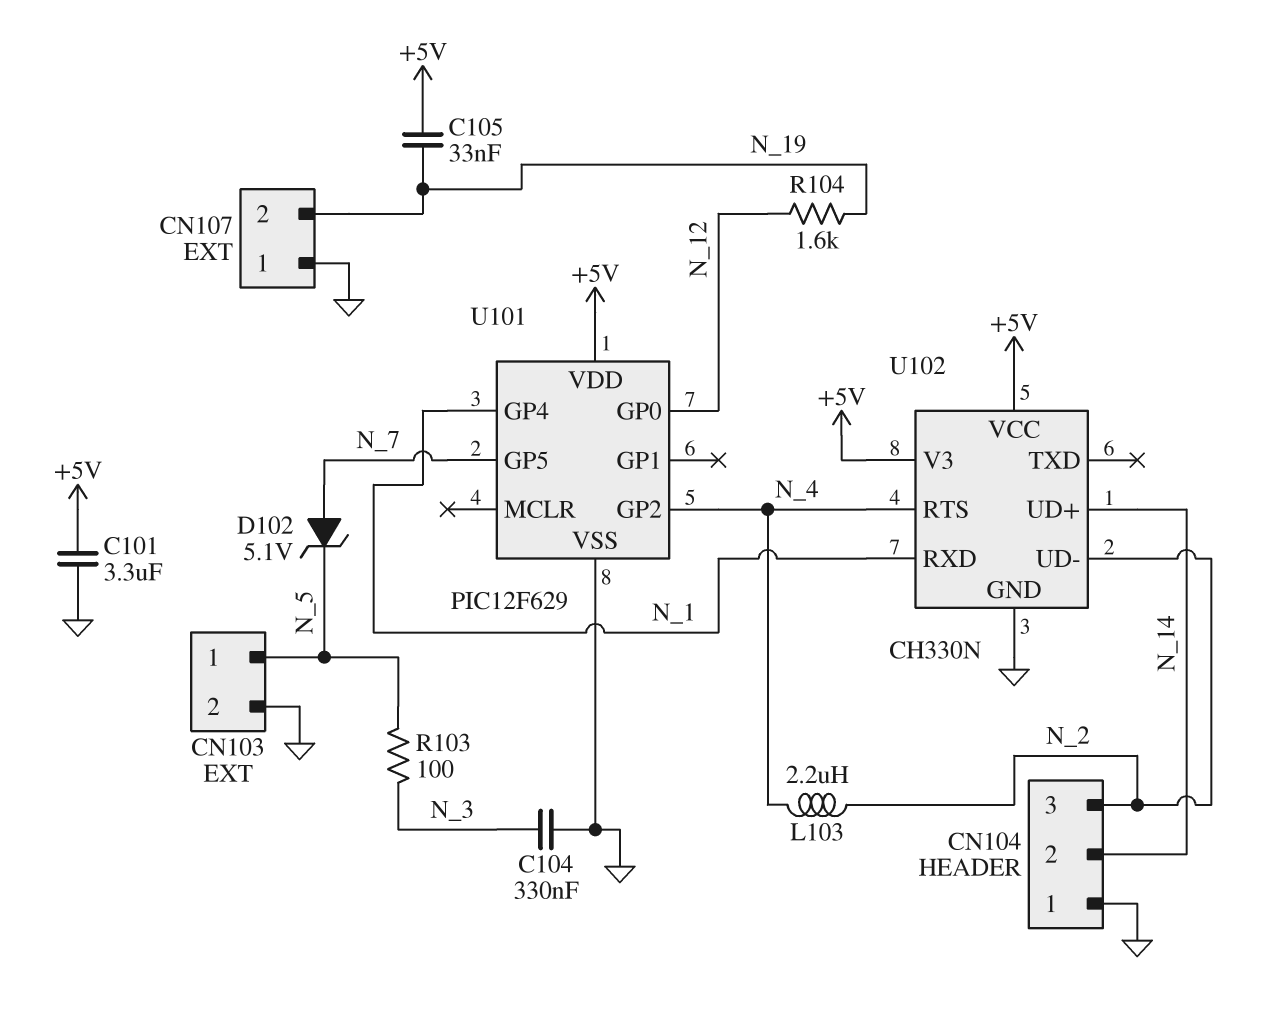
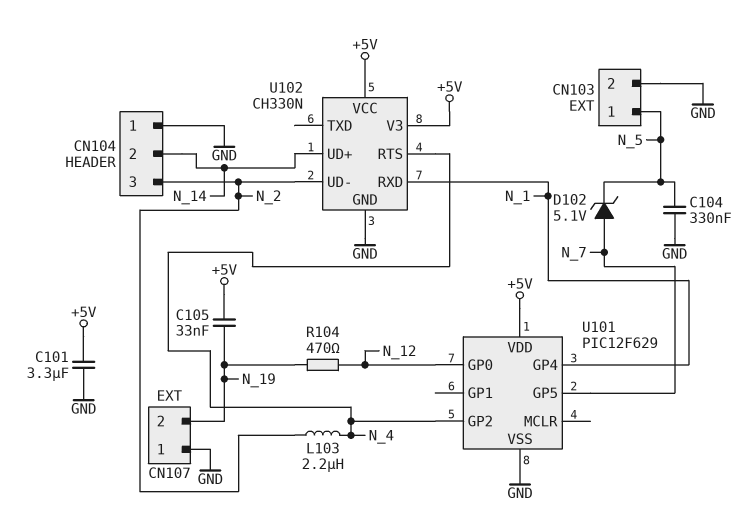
C104: 330nF (GND, N_3) -> 330nF (GND, N_5)
R103: 100 (N_3, N_5) -> none
R104: 1.6k (N_12, N_19) -> 470 (N_12, N_19)

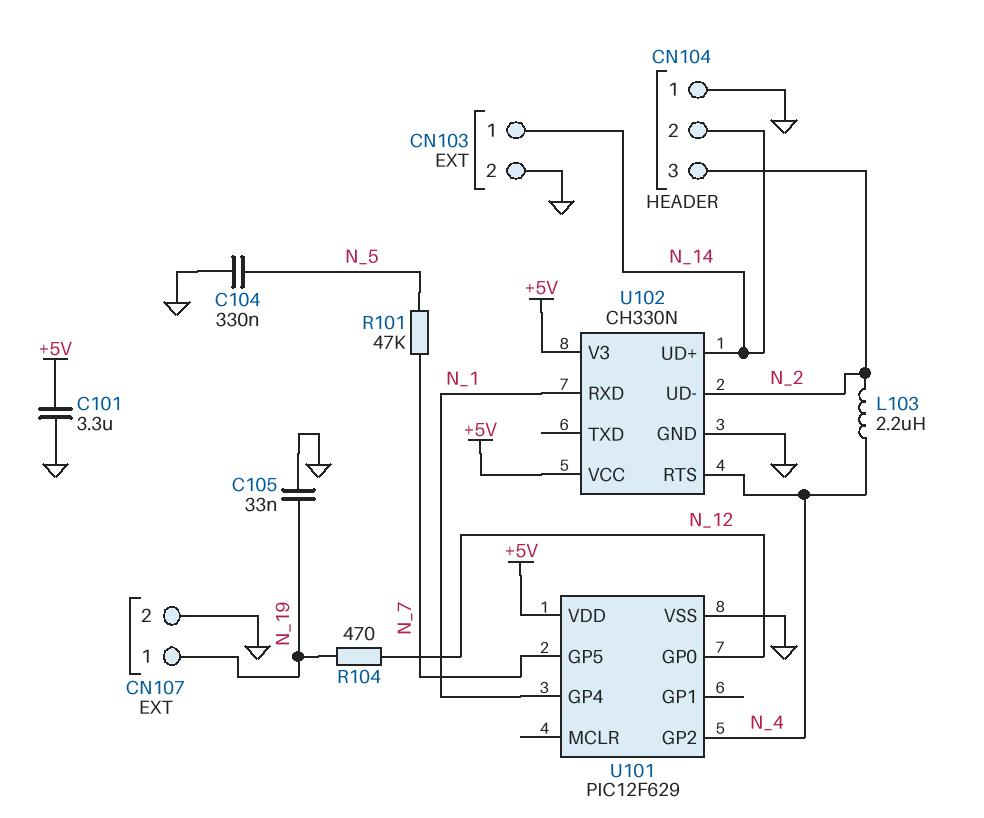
C105: 33nF (+5V, N_19) -> 33nF (GND, N_19)
CN103 pin 1: N_5 -> N_14
CN107 pin 1: GND -> N_19
CN107 pin 2: N_19 -> GND
D102: zener 5.1V (A N_7, K N_5) -> none
R101: none -> 47k (N_5, N_7)

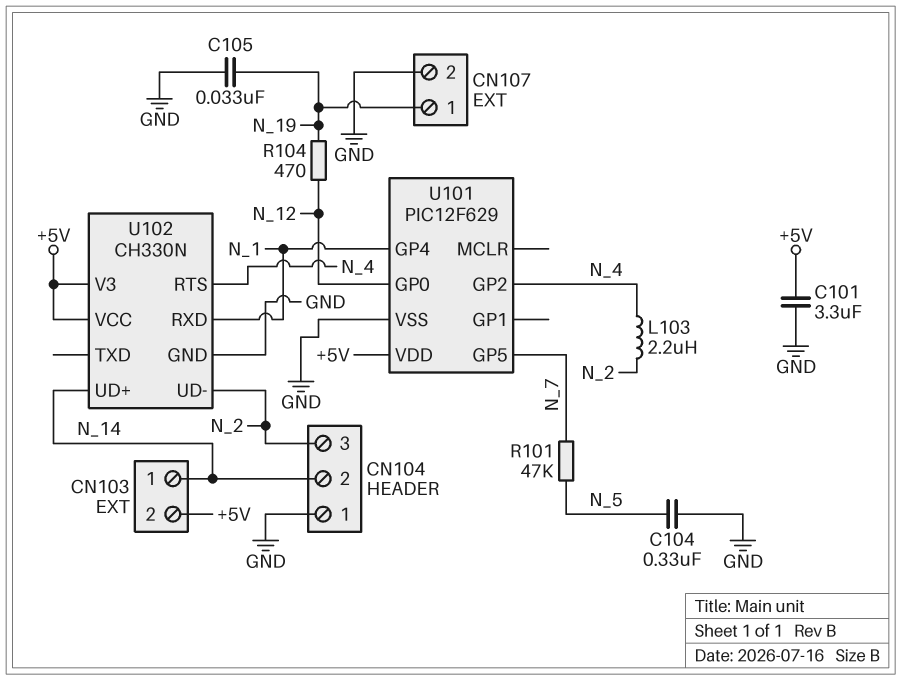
CN103 pin 2: GND -> +5V

